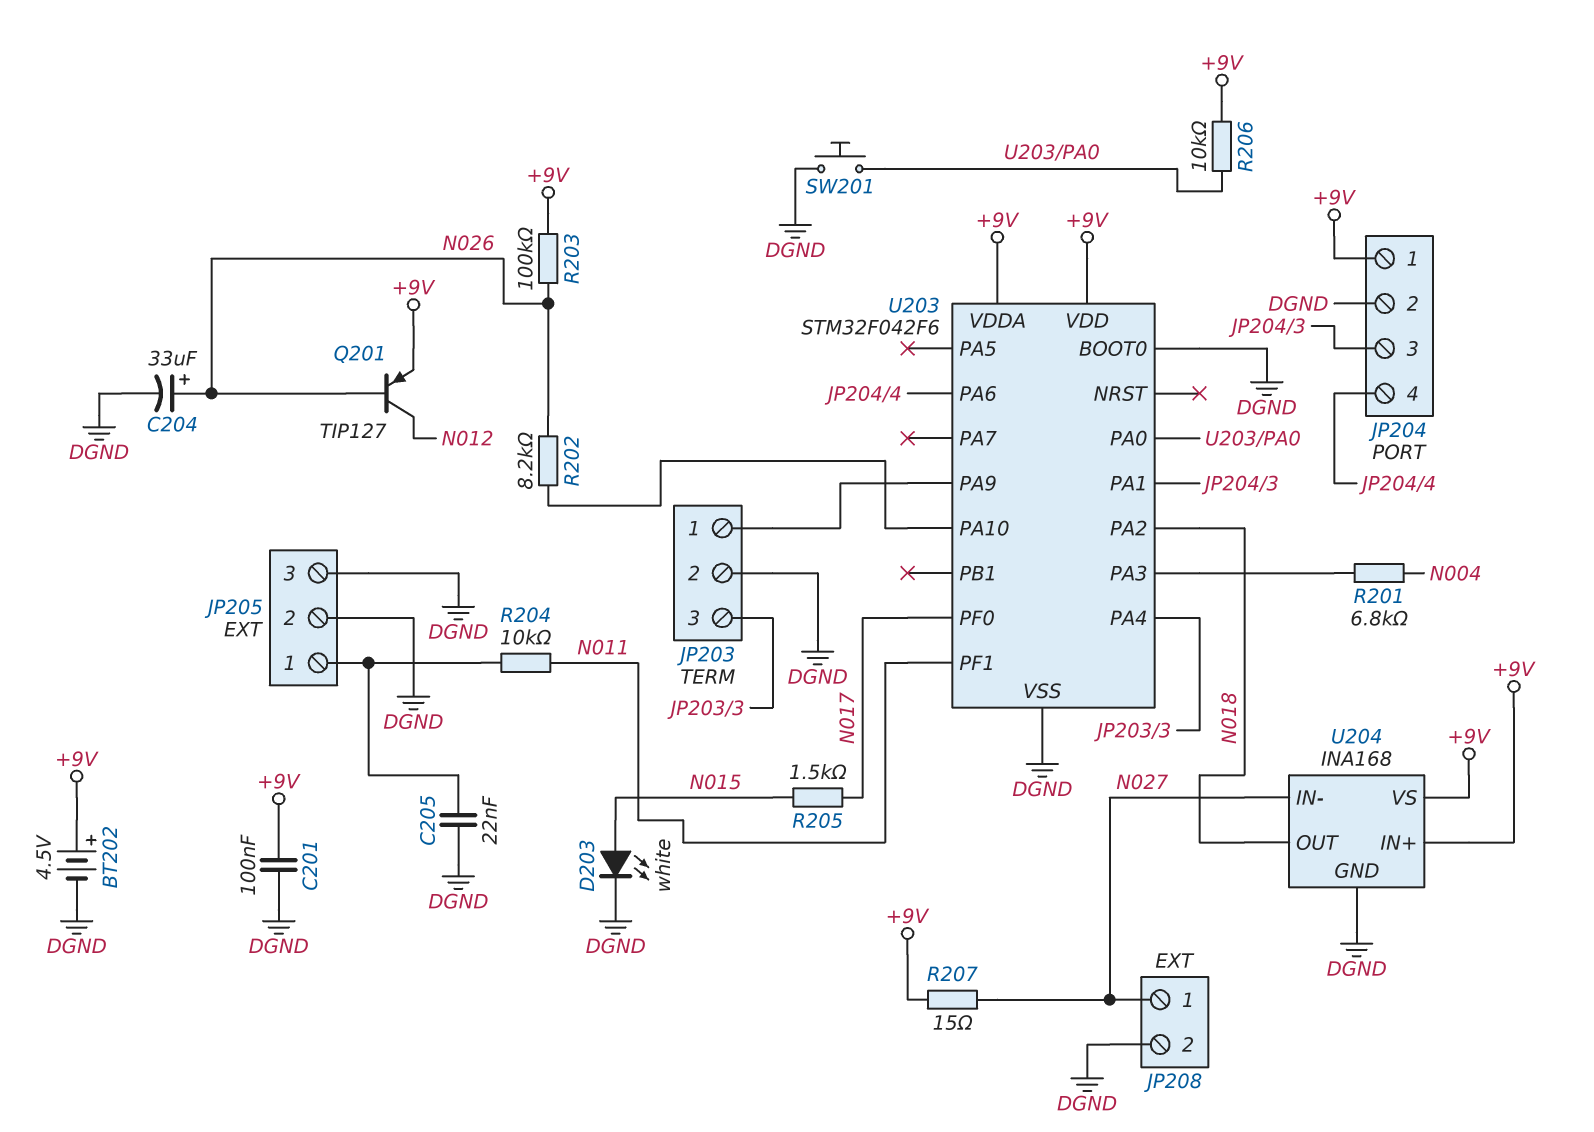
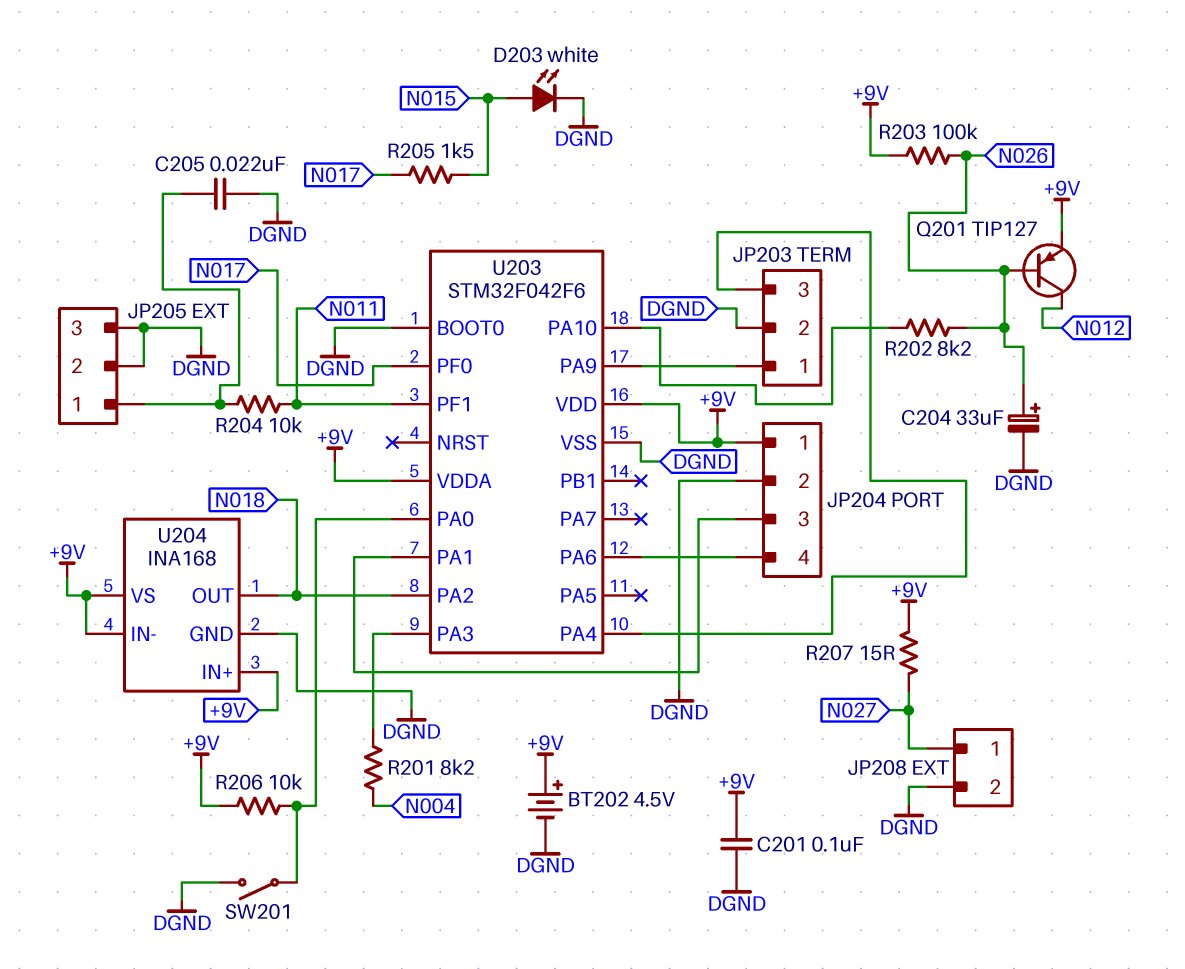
R201: 6.8k (N004, U203/PA3) -> 8.2k (N004, U203/PA3)
SW201: button (DGND, U203/PA0) -> switch (DGND, U203/PA0)
U204 pin IN-: N027 -> +9V

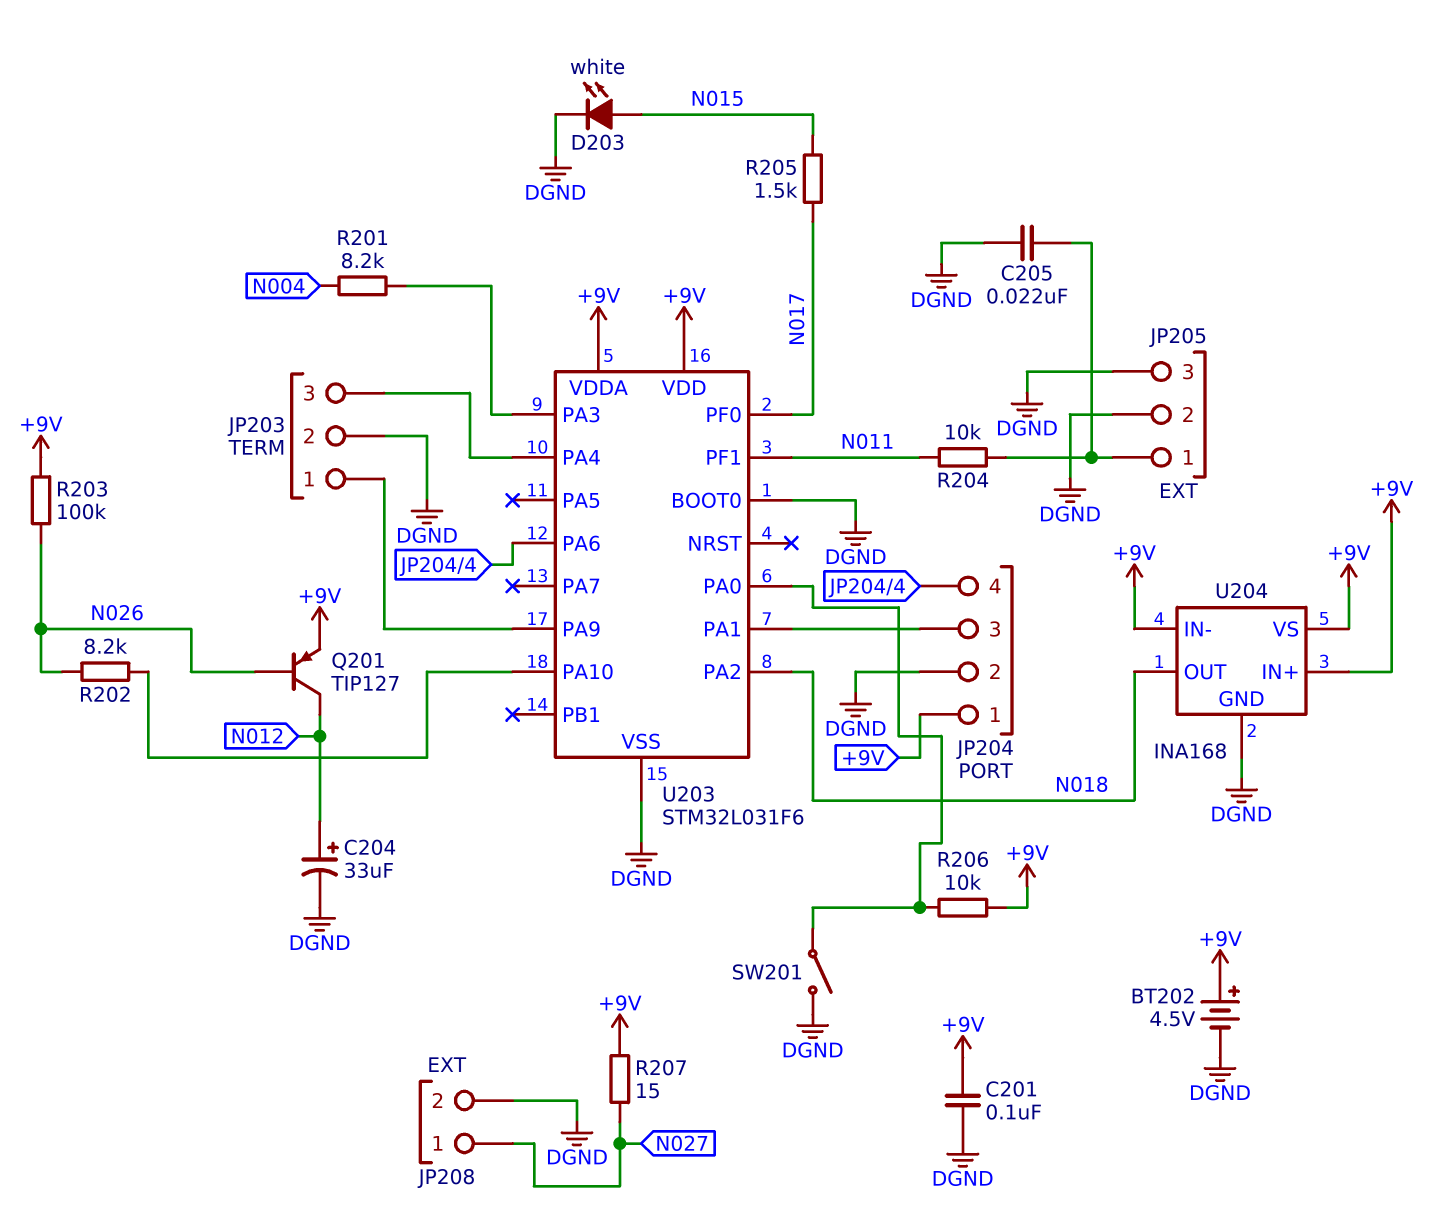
C204: 33uF (plus N026, minus DGND) -> 33uF (plus N012, minus DGND)
U203: STM32F042F6 -> STM32L031F6

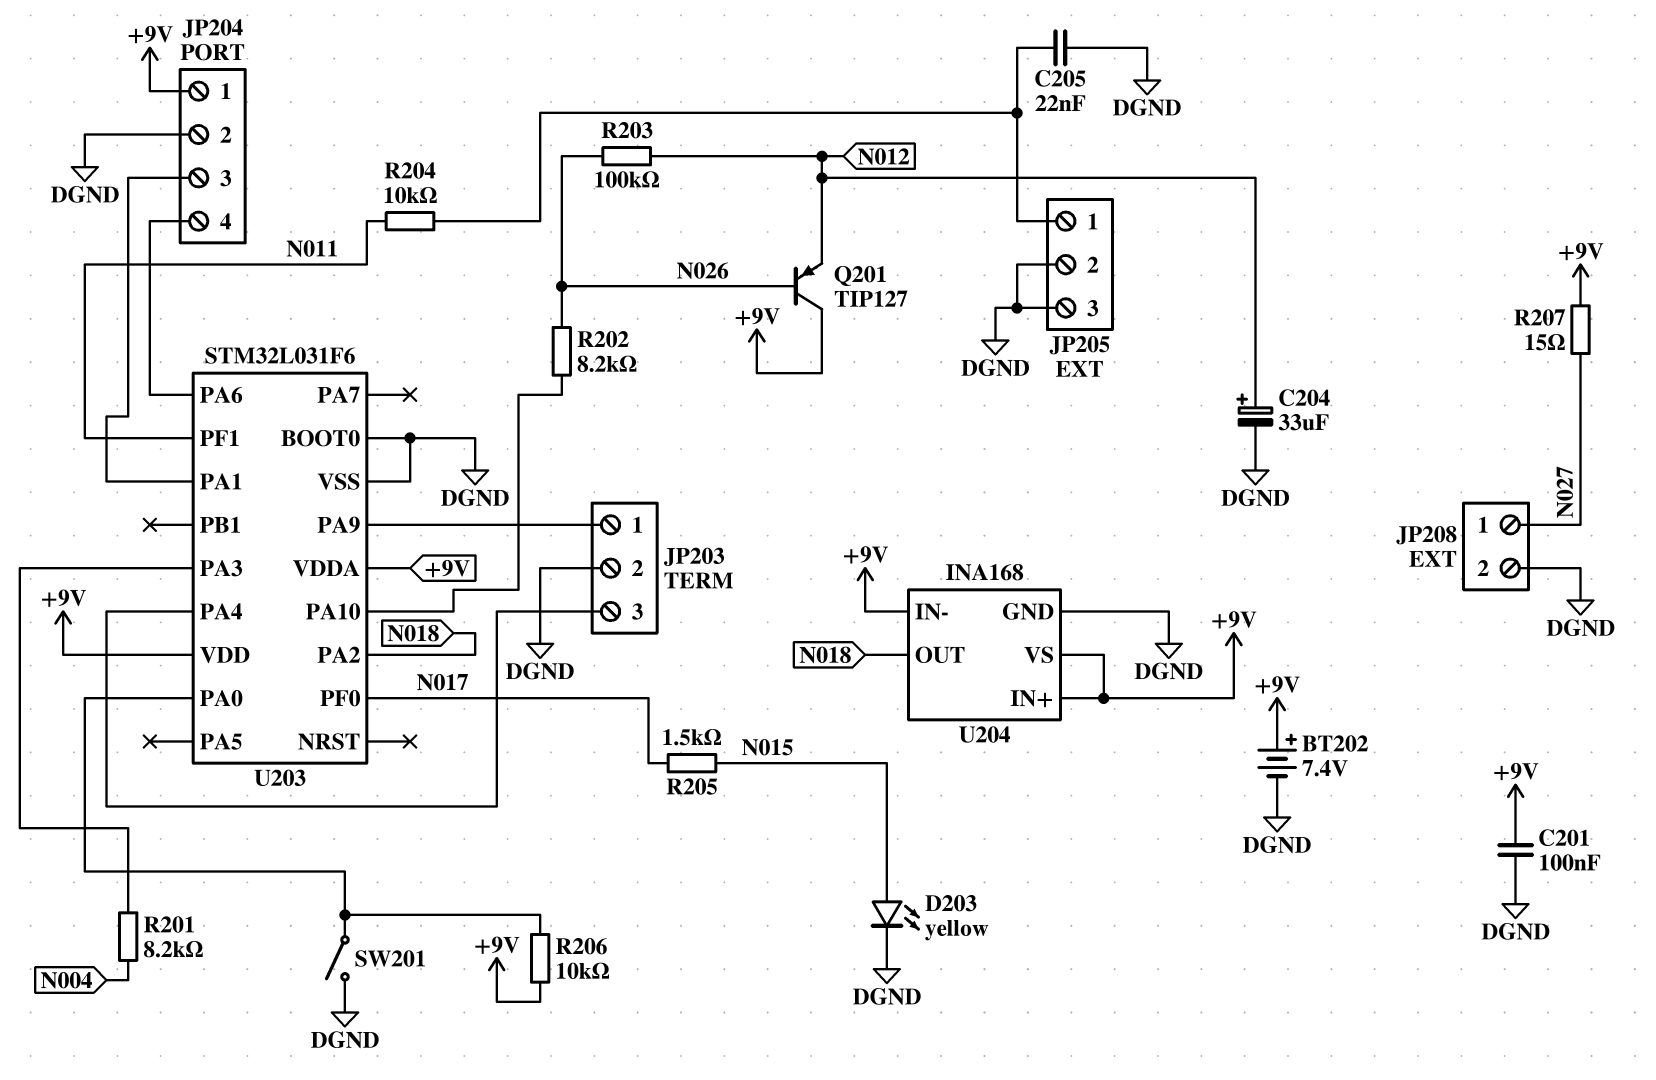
BT202: 4.5V (plus +9V, minus DGND) -> 7.4V (plus +9V, minus DGND)
D203: LED white (A N015, K DGND) -> LED yellow (A N015, K DGND)
Q201: PNP TIP127 (B N026, C N012, E +9V) -> PNP TIP127 (B N026, C +9V, E N012)
R203: 100k (+9V, N026) -> 100k (N012, N026)

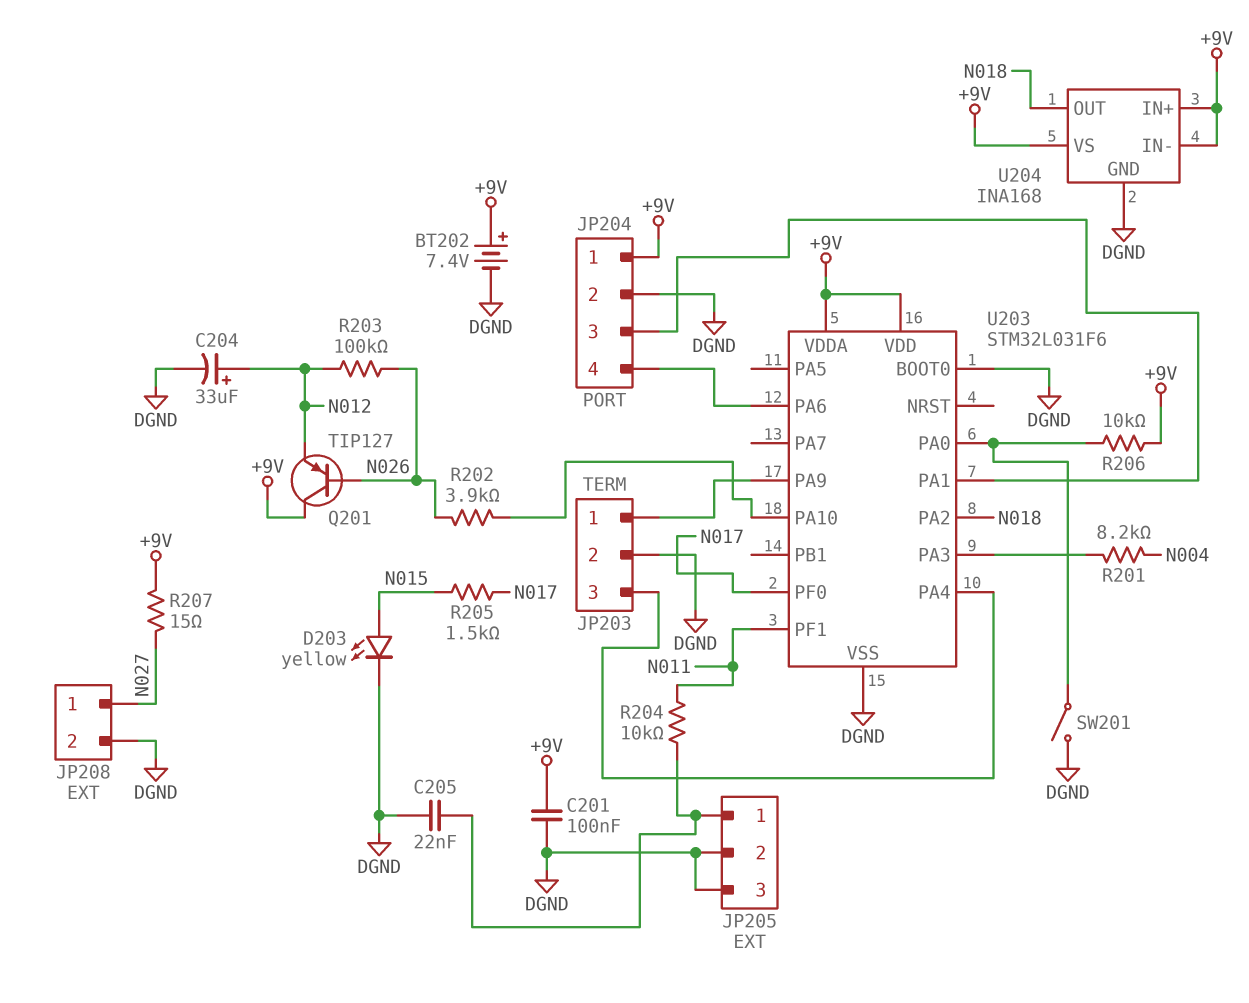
R202: 8.2k (N026, U203/PA10) -> 3.9k (N026, U203/PA10)

